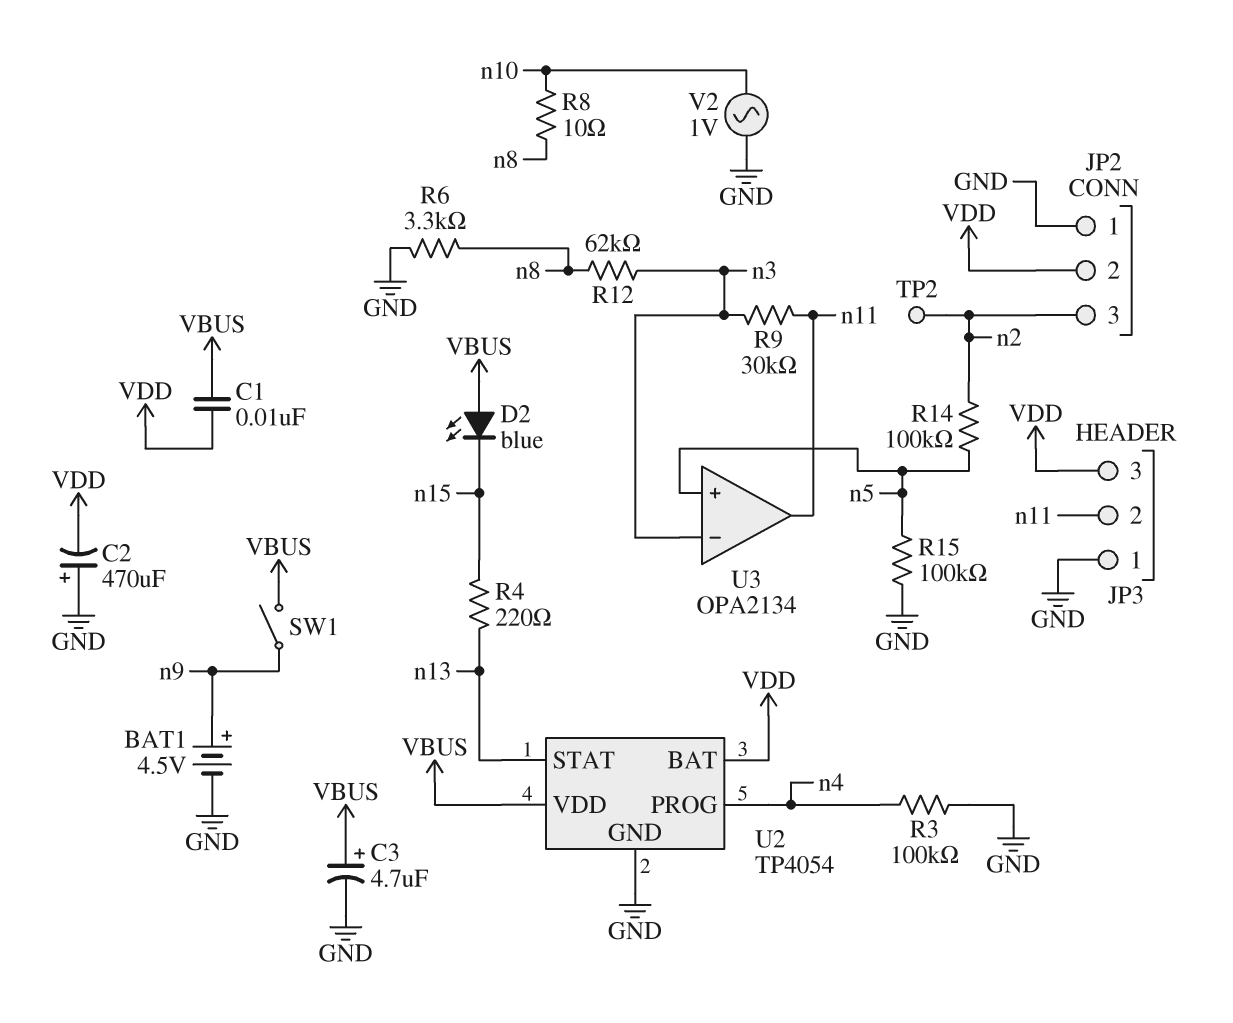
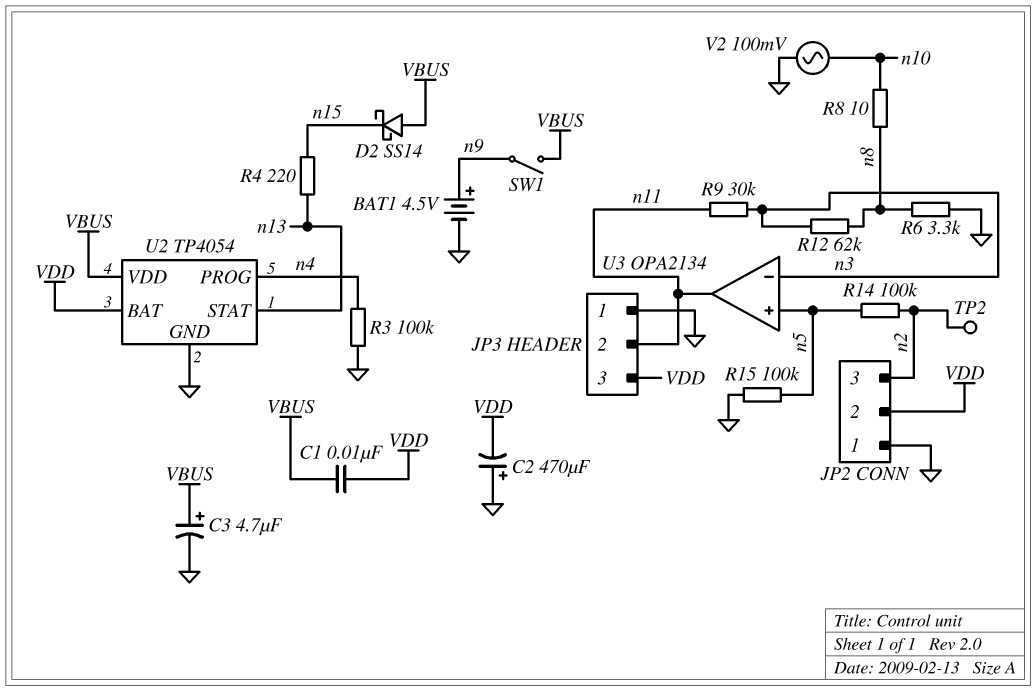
D2: LED blue (A VBUS, K n15) -> schottky SS14 (A VBUS, K n15)
V2: AC 1V (GND, n10) -> AC 100mV (GND, n10)

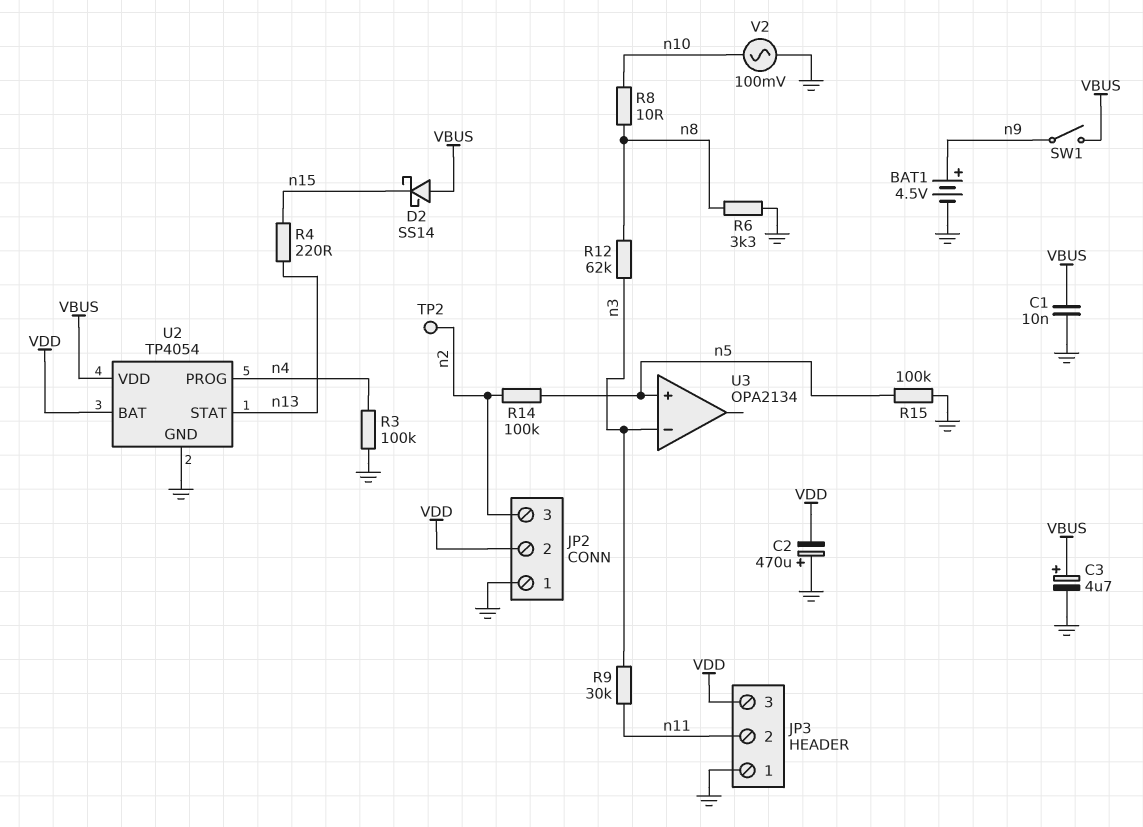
C1: 10nF (VBUS, VDD) -> 10nF (GND, VBUS)
U3 pin out: n11 -> none

